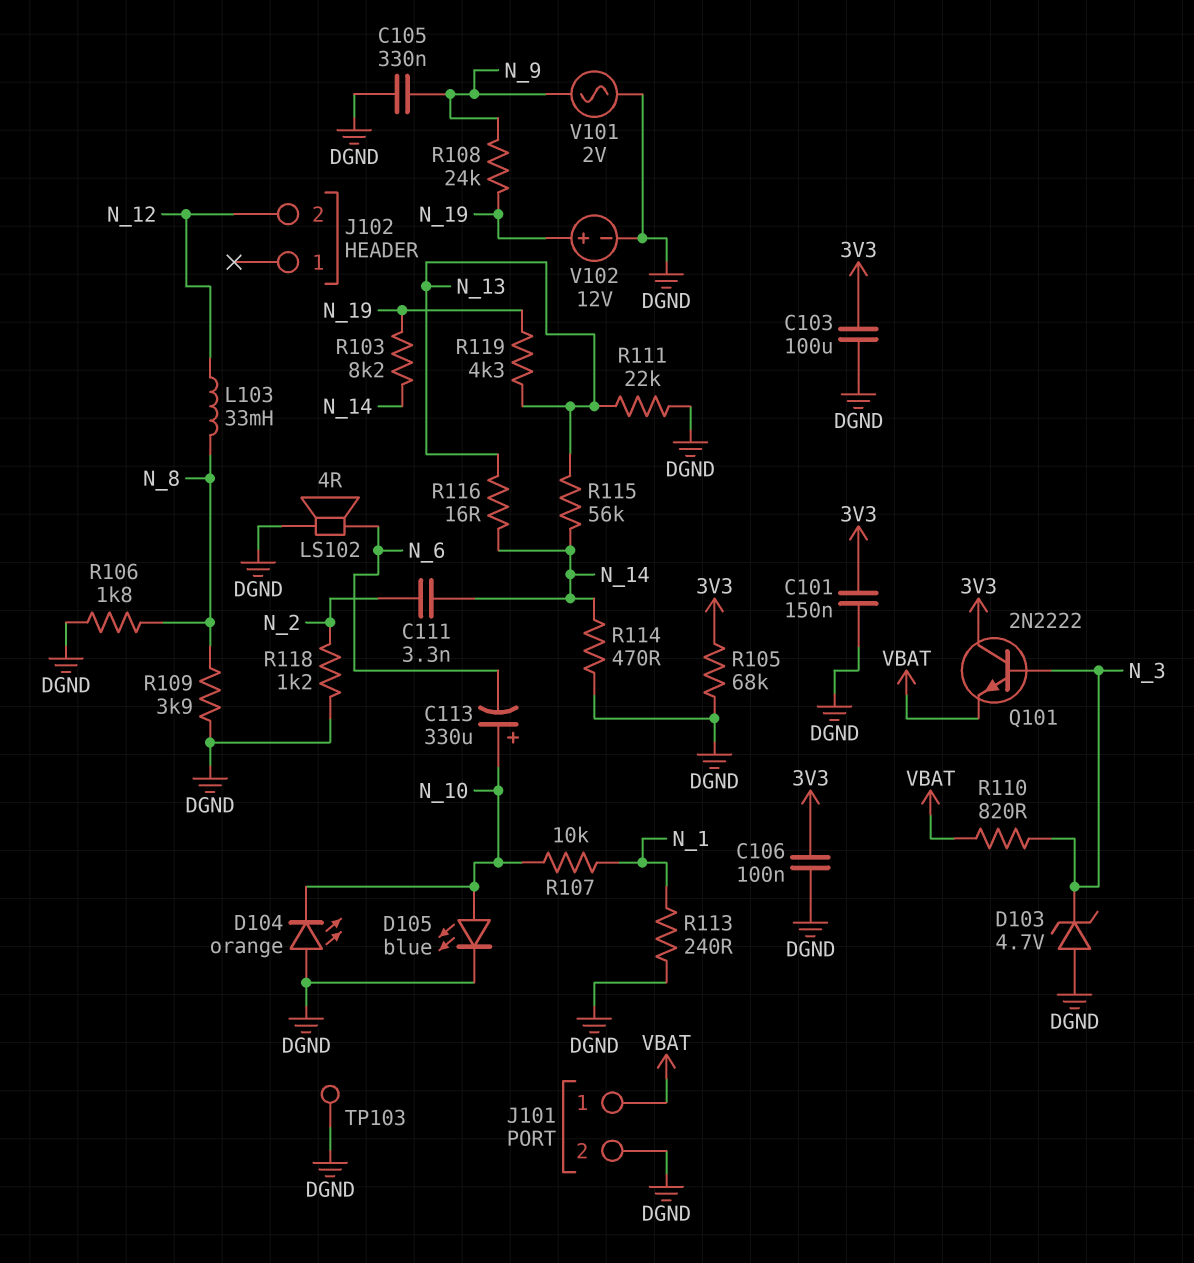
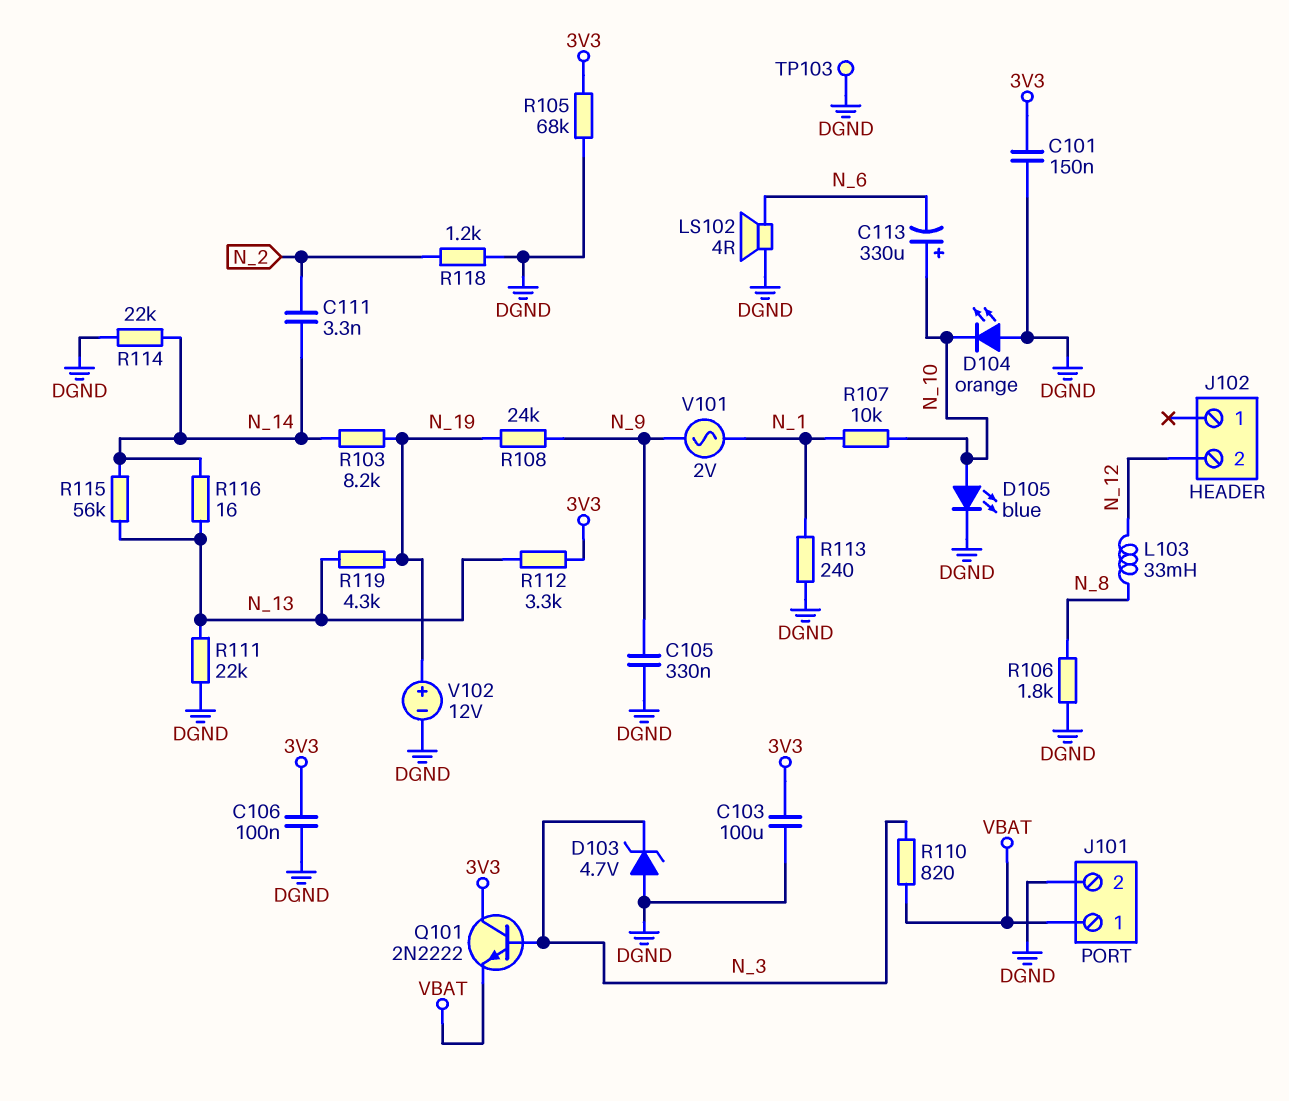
R109: 3.9k (DGND, N_8) -> none
R112: none -> 3.3k (3V3, N_13)
R114: 470 (DGND, N_14) -> 22k (DGND, N_14)
V101: AC 2V (DGND, N_9) -> AC 2V (N_1, N_9)

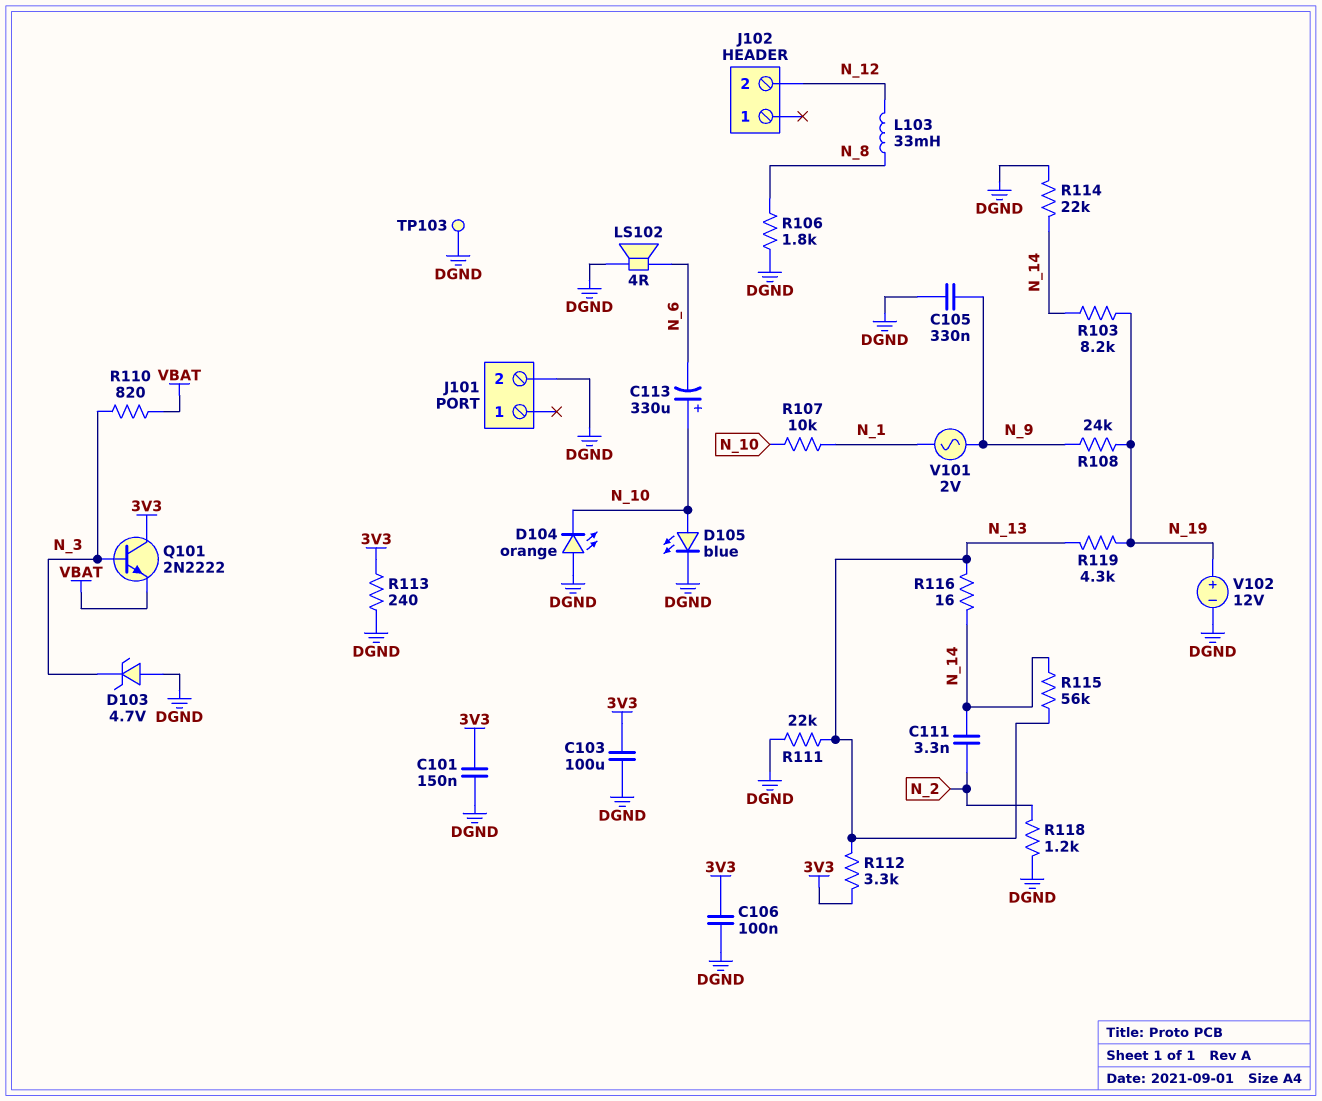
J101 pin 1: VBAT -> none
R105: 68k (3V3, DGND) -> none
R113: 240 (DGND, N_1) -> 240 (3V3, DGND)

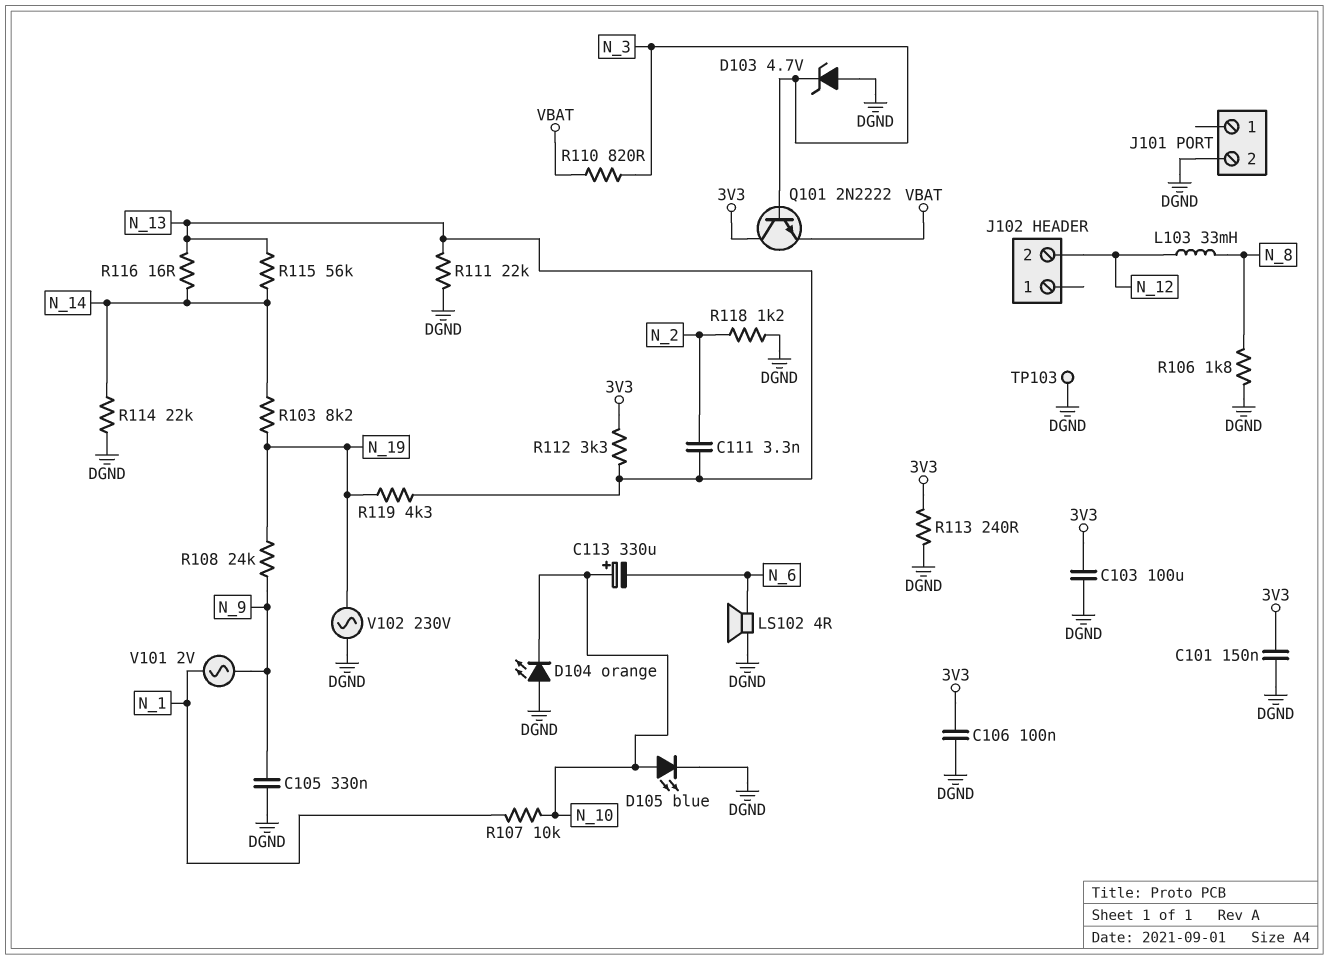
C111: 3.3nF (N_2, N_14) -> 3.3nF (N_2, N_13)
V102: 12V (plus N_19, minus DGND) -> AC 230V (DGND, N_19)

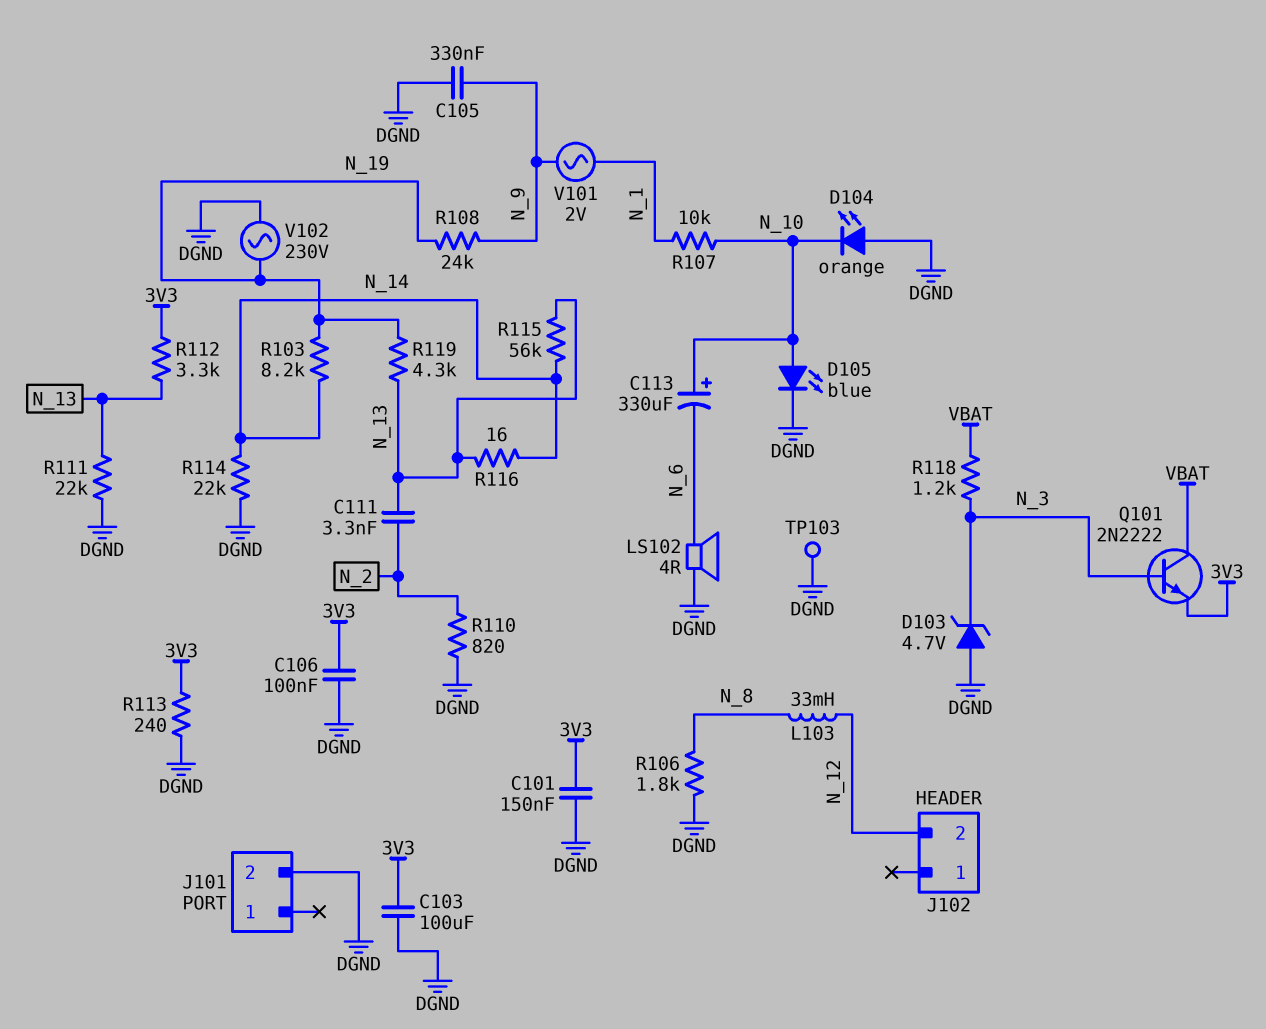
Q101: NPN 2N2222 (B N_3, C 3V3, E VBAT) -> NPN 2N2222 (B N_3, C VBAT, E 3V3)
R110: 820 (N_3, VBAT) -> 820 (DGND, N_2)
R118: 1.2k (DGND, N_2) -> 1.2k (N_3, VBAT)

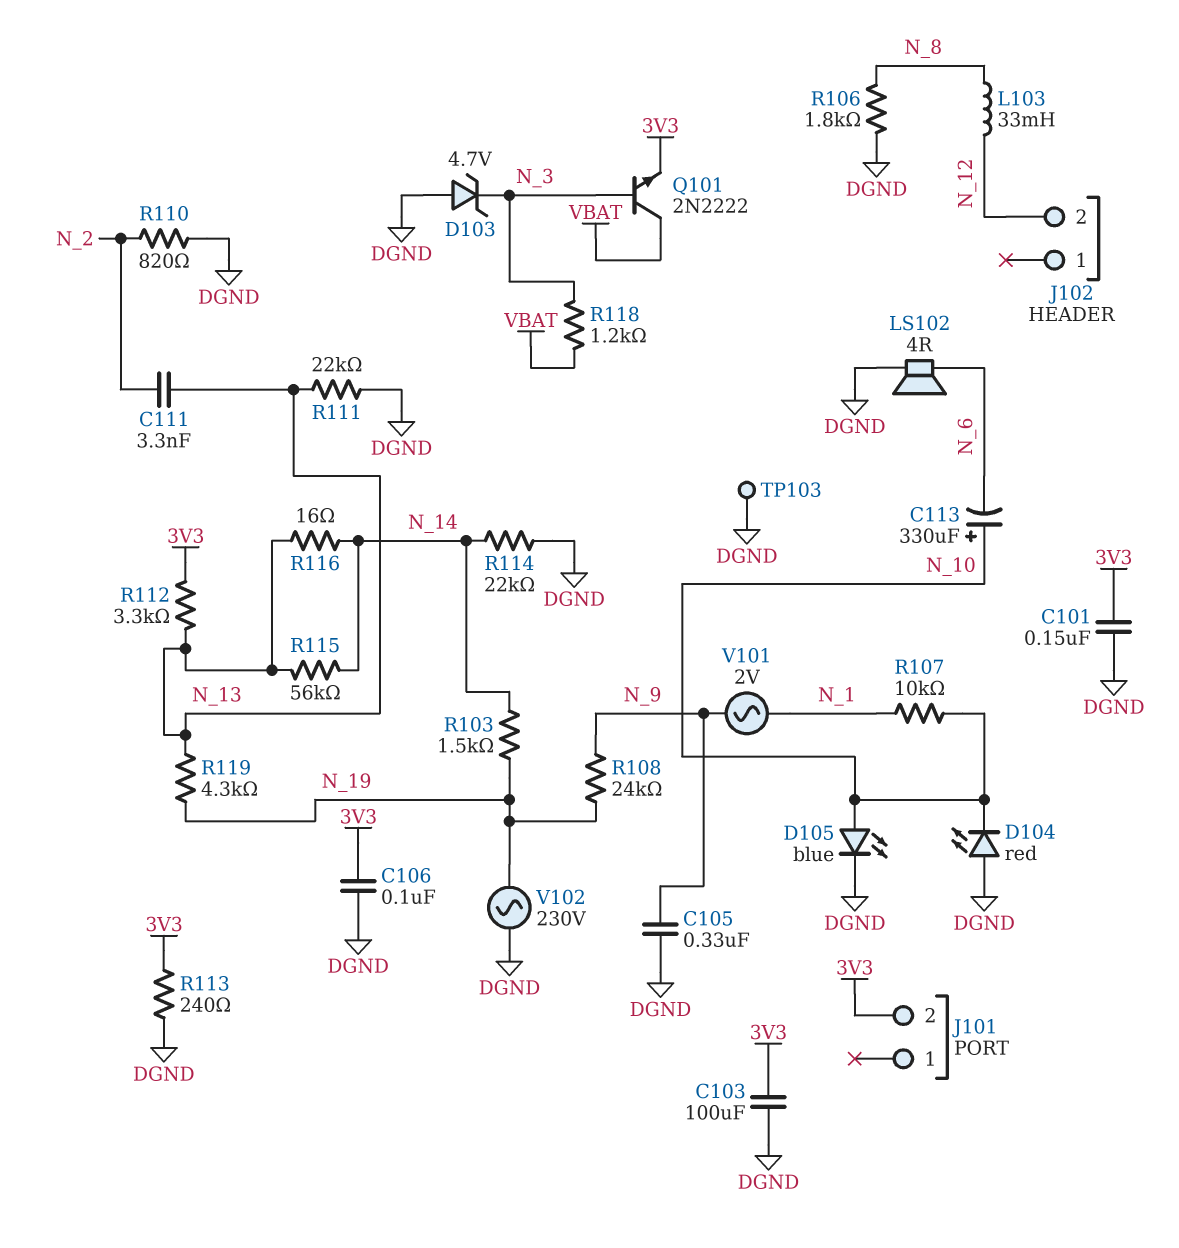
D104: LED orange (A DGND, K N_10) -> LED red (A DGND, K N_10)
J101 pin 2: DGND -> 3V3
R103: 8.2k (N_14, N_19) -> 1.5k (N_14, N_19)

